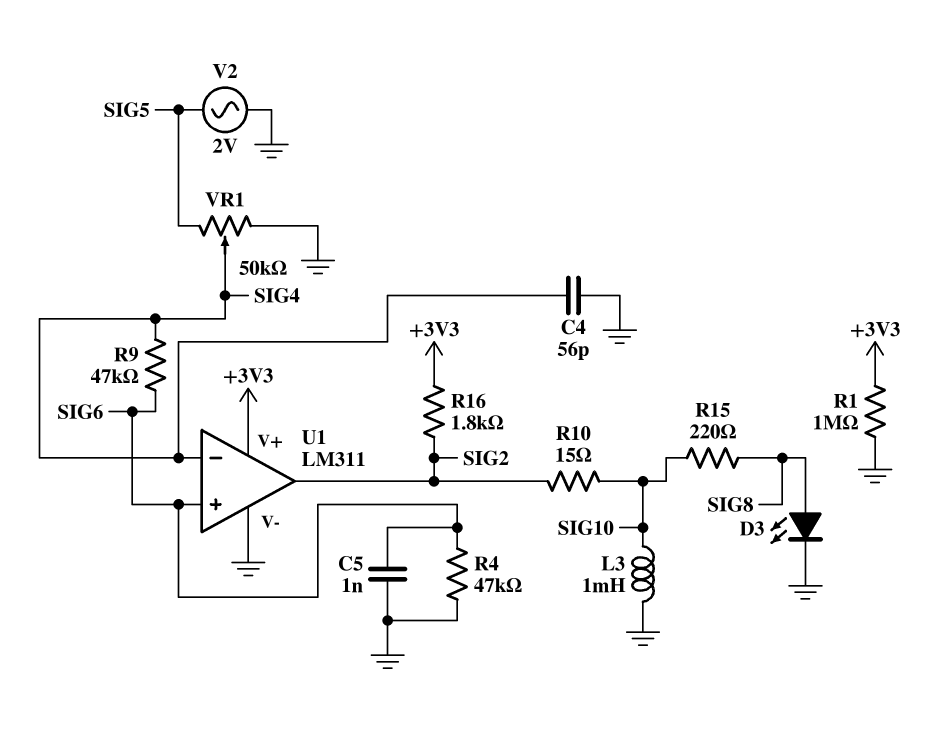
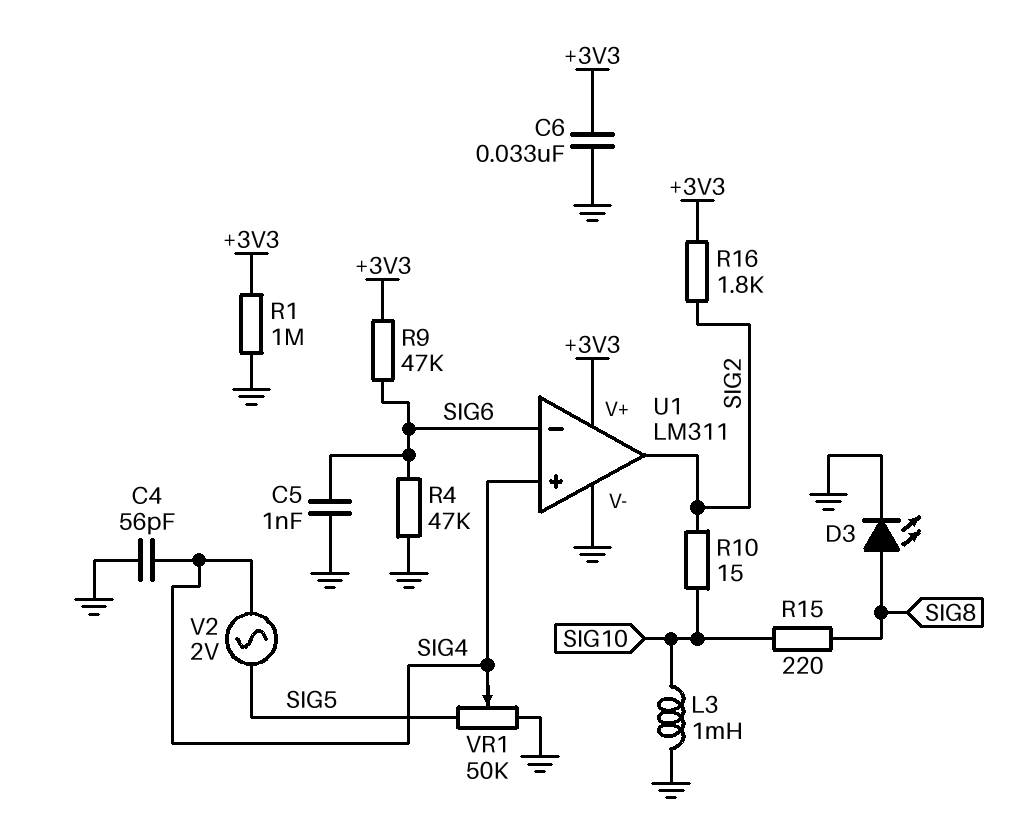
C6: none -> 33nF (+3V3, GND)
R9: 47k (SIG4, SIG6) -> 47k (+3V3, SIG6)
U1 pin in+: SIG6 -> SIG4
U1 pin in-: SIG4 -> SIG6
V2: AC 2V (GND, SIG5) -> AC 2V (SIG4, SIG5)

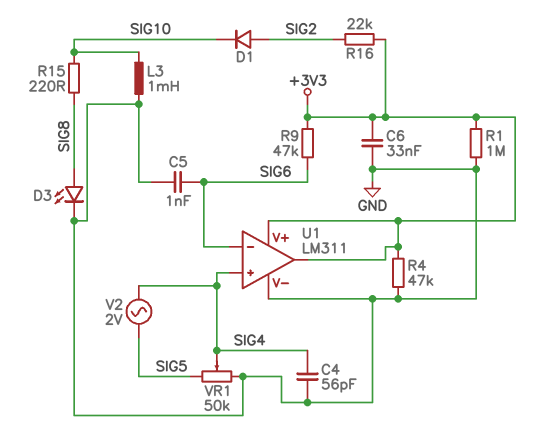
D1: none -> diode (A SIG2, K SIG10)
R4: 47k (GND, SIG6) -> 47k (+3V3, GND)
R10: 15 (SIG2, SIG10) -> none
R16: 1.8k (+3V3, SIG2) -> 22k (+3V3, SIG2)
U1 pin out: SIG2 -> +3V3

